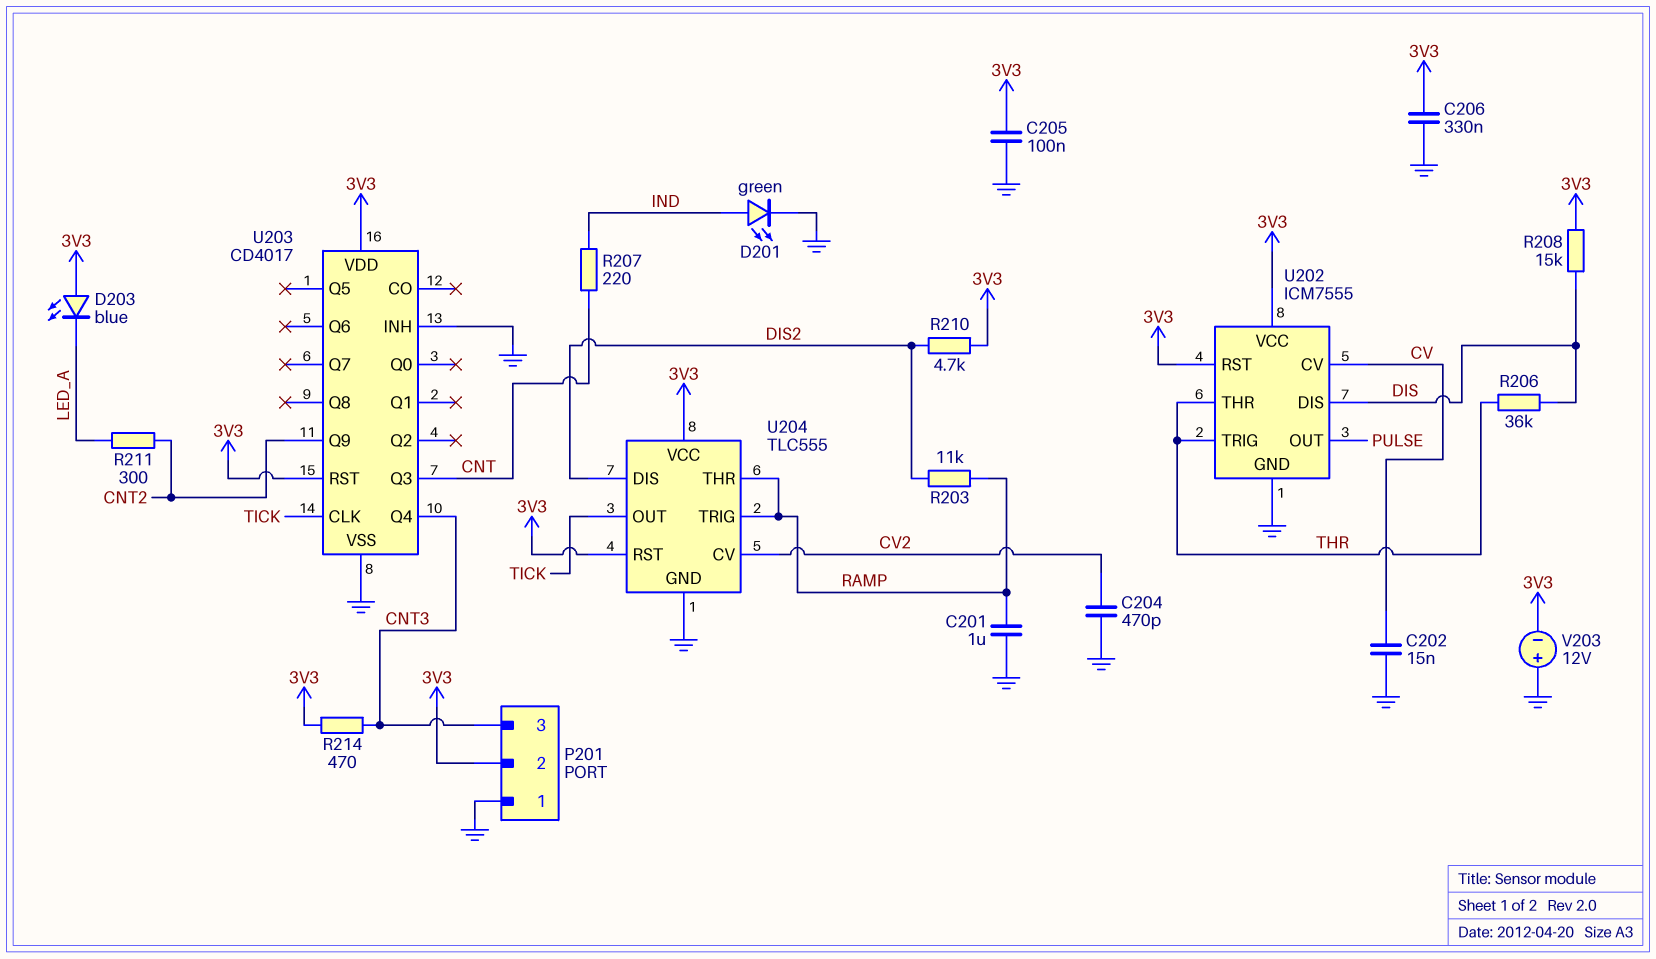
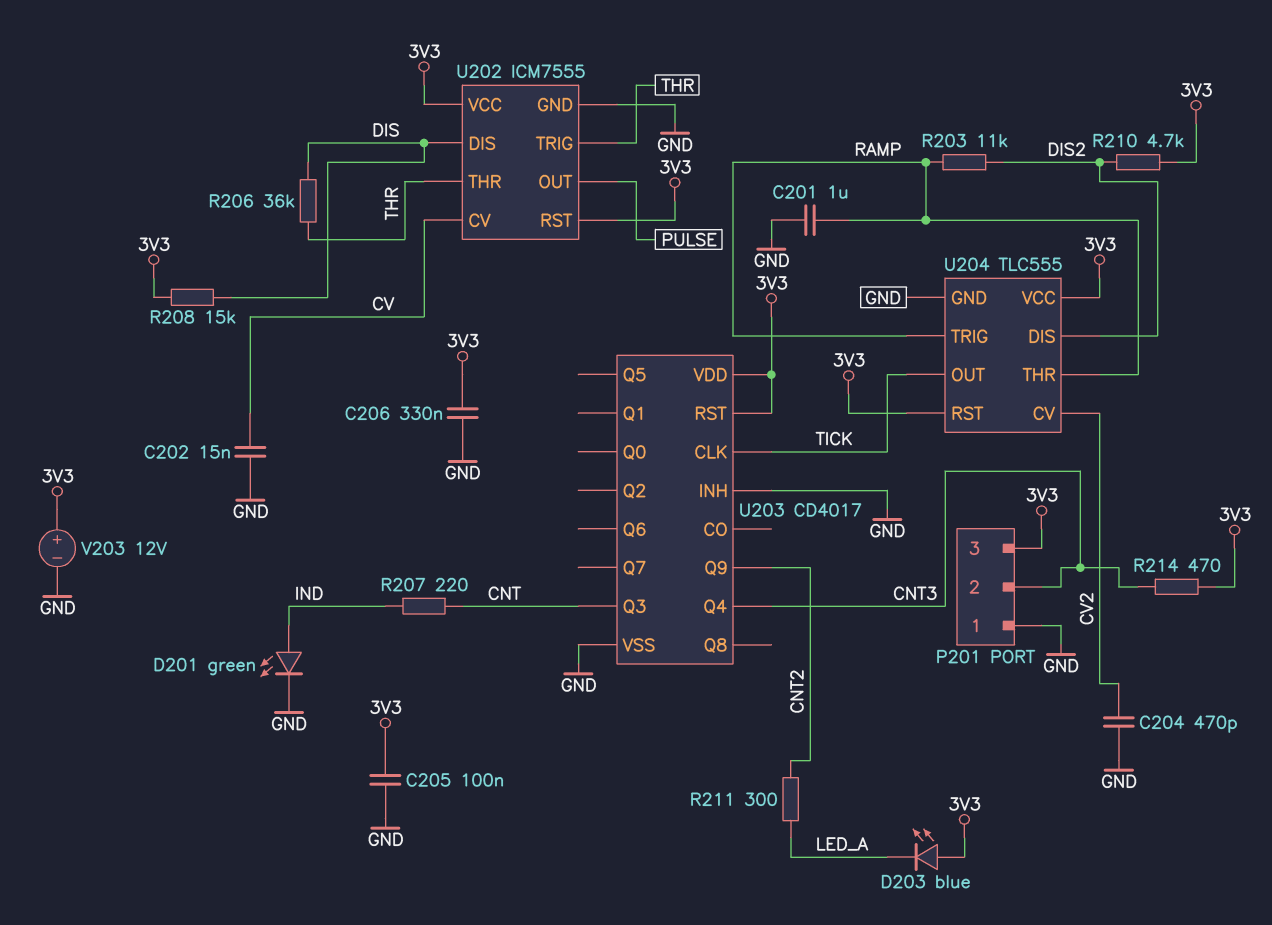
P201 pin 2: 3V3 -> CNT3
P201 pin 3: CNT3 -> 3V3
V203: 12V (plus GND, minus 3V3) -> 12V (plus 3V3, minus GND)

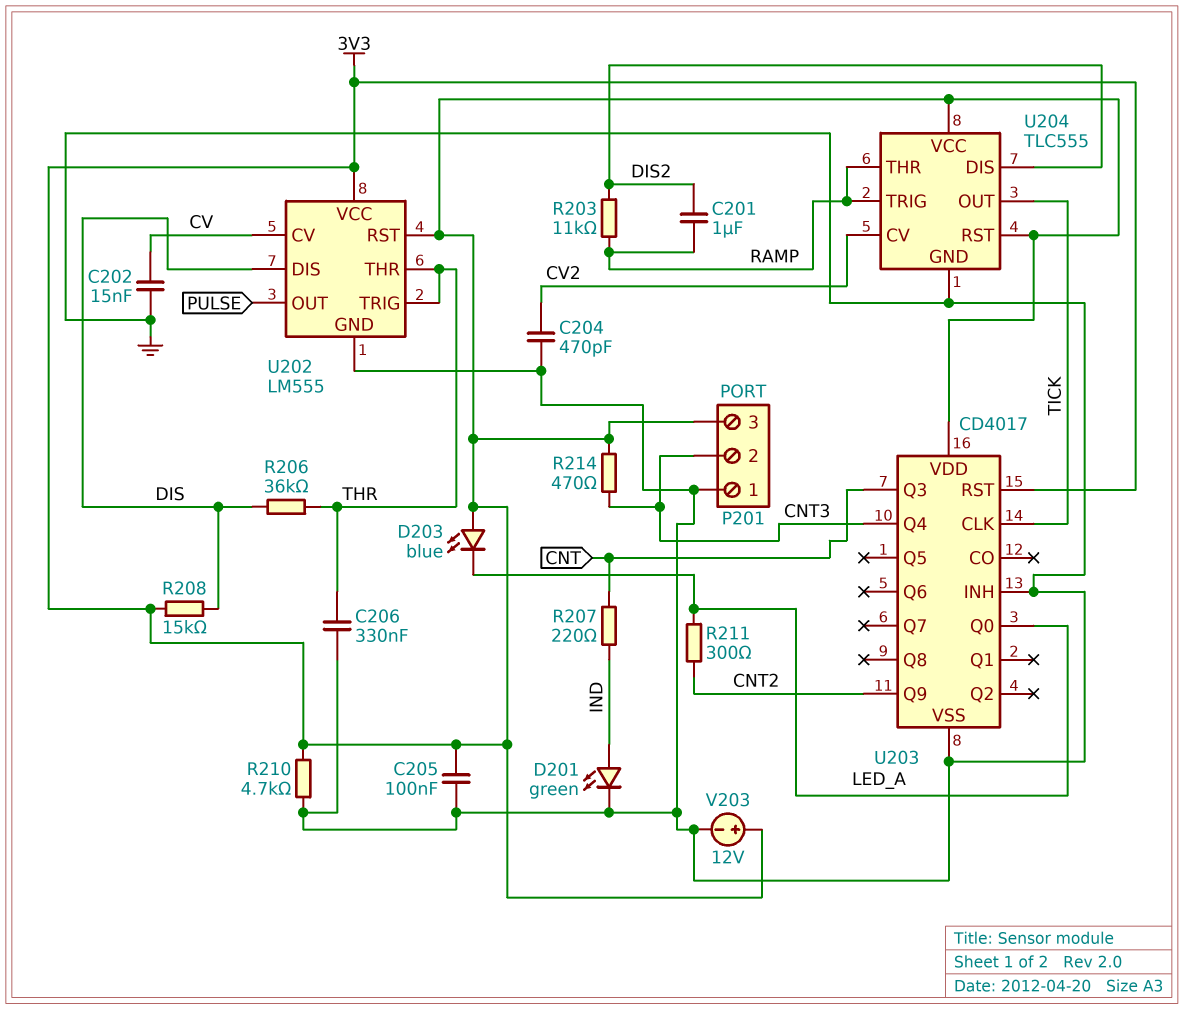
C201: 1uF (GND, RAMP) -> 1uF (DIS2, RAMP)
C206: 330nF (3V3, GND) -> 330nF (GND, THR)
R210: 4.7k (3V3, DIS2) -> 4.7k (3V3, GND)
U202: ICM7555 -> LM555
U203 pin Q0: none -> LED_A

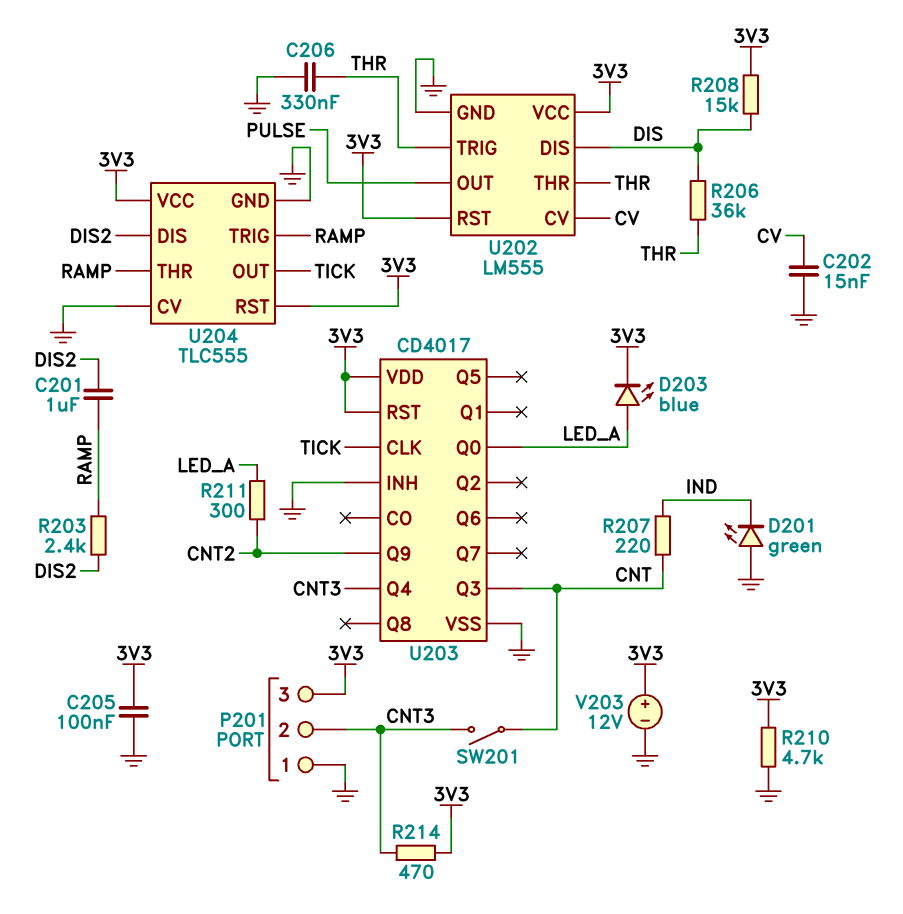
C204: 470pF (CV2, GND) -> none
D201: LED green (A IND, K GND) -> LED green (A GND, K IND)
D203: LED blue (A 3V3, K LED_A) -> LED blue (A LED_A, K 3V3)
R203: 11k (DIS2, RAMP) -> 2.4k (DIS2, RAMP)
SW201: none -> switch (CNT, CNT3)
U204 pin CV: CV2 -> GND

